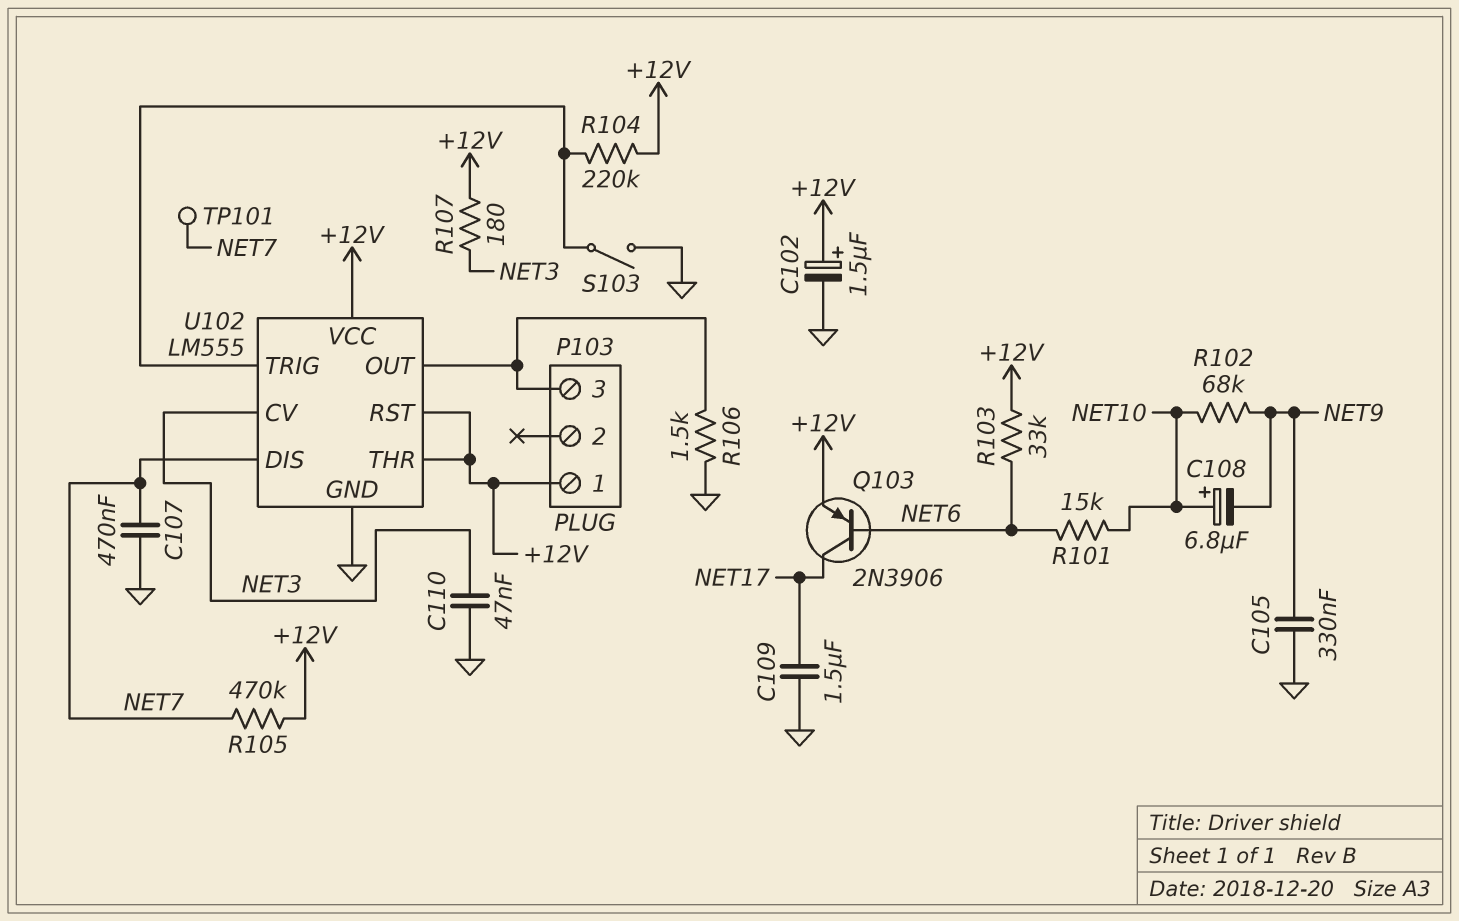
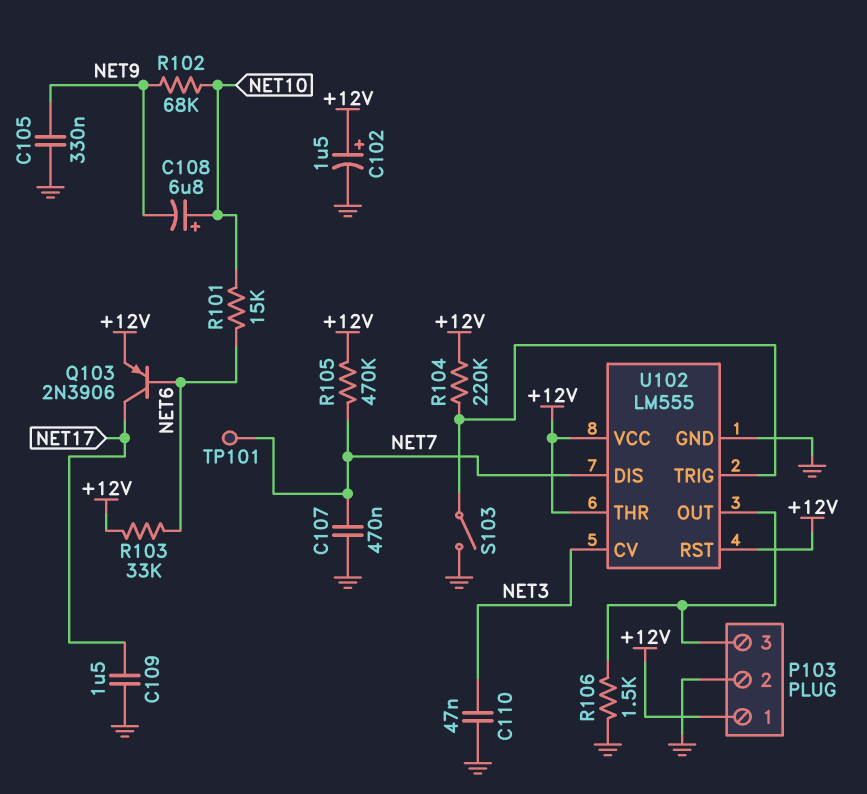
P103 pin 2: none -> GND
R107: 180 (+12V, NET3) -> none

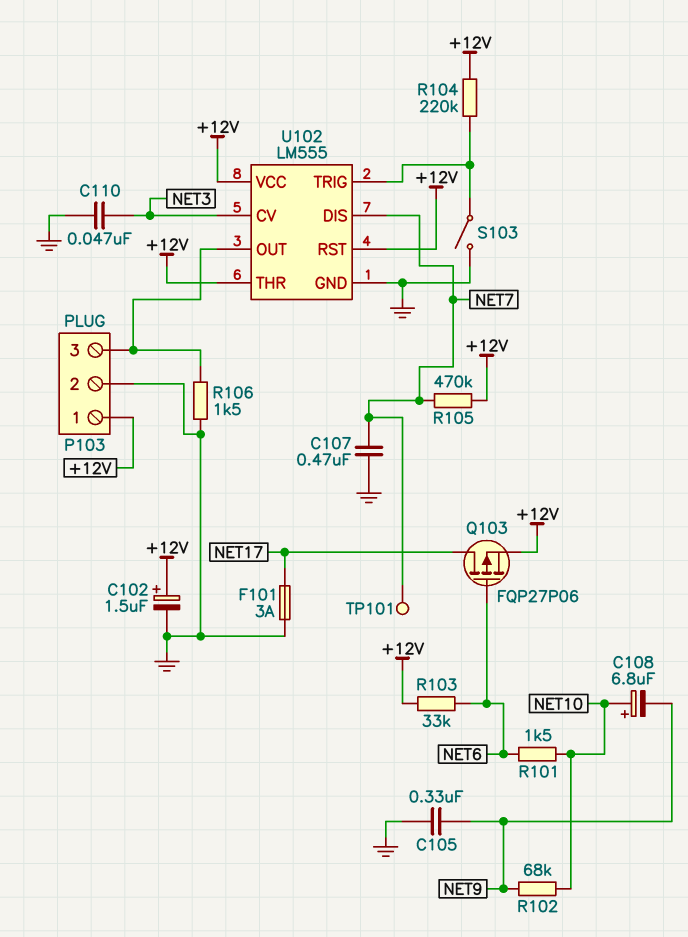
C109: 1.5uF (GND, NET17) -> none
F101: none -> 3A (GND, NET17)
Q103: PNP 2N3906 (B NET6, C NET17, E +12V) -> PMOS FQP27P06 (G NET6, D NET17, S +12V)
R101: 15k (NET6, NET10) -> 1.5k (NET6, NET10)

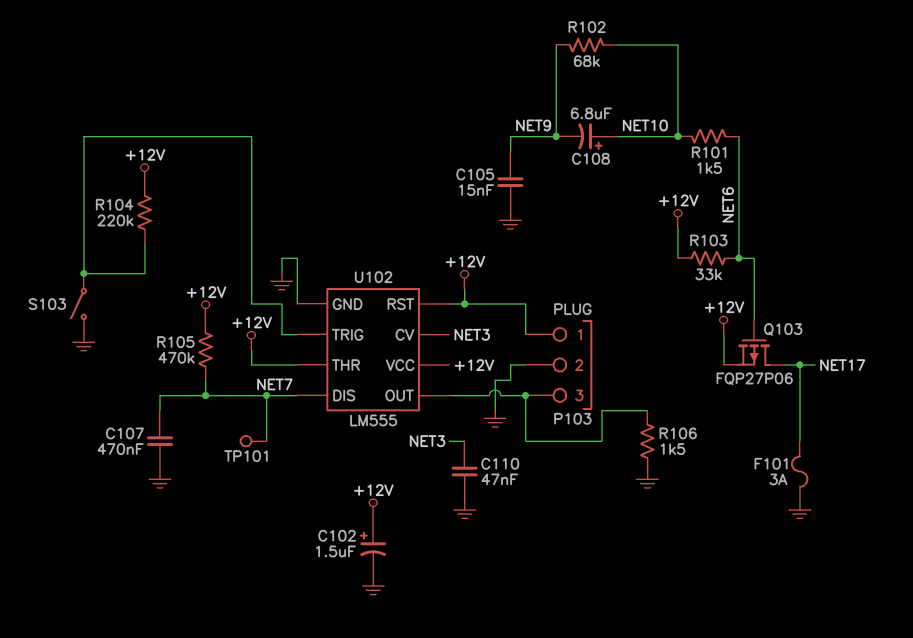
C105: 330nF (GND, NET9) -> 15nF (GND, NET9)

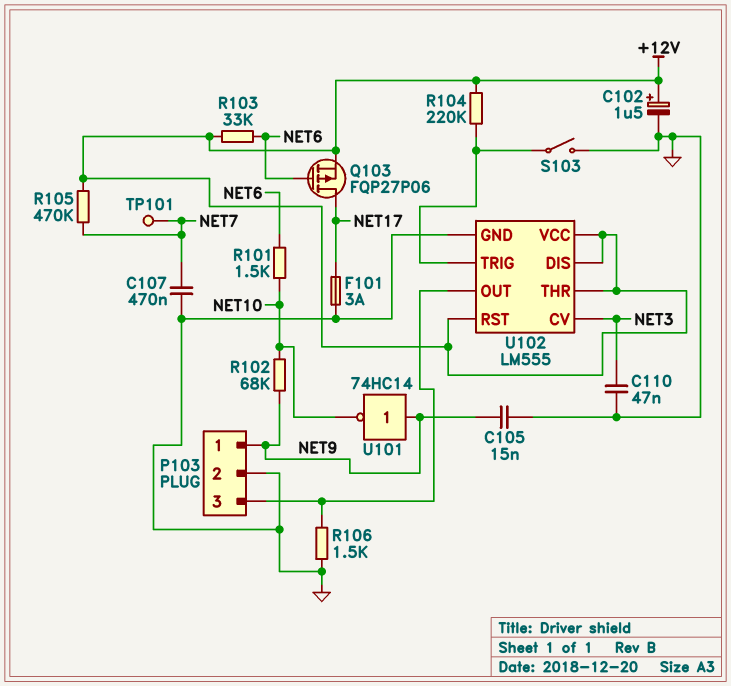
C108: 6.8uF (plus NET10, minus NET9) -> none
P103 pin 1: +12V -> NET9
U101: none -> NOT 74HC14 (in NET9, out NET10)
U102 pin DIS: NET7 -> +12V

